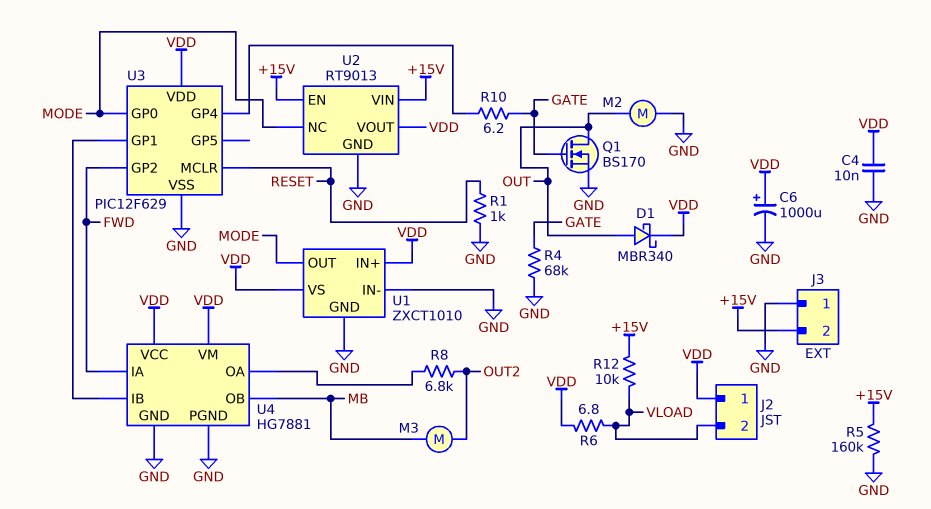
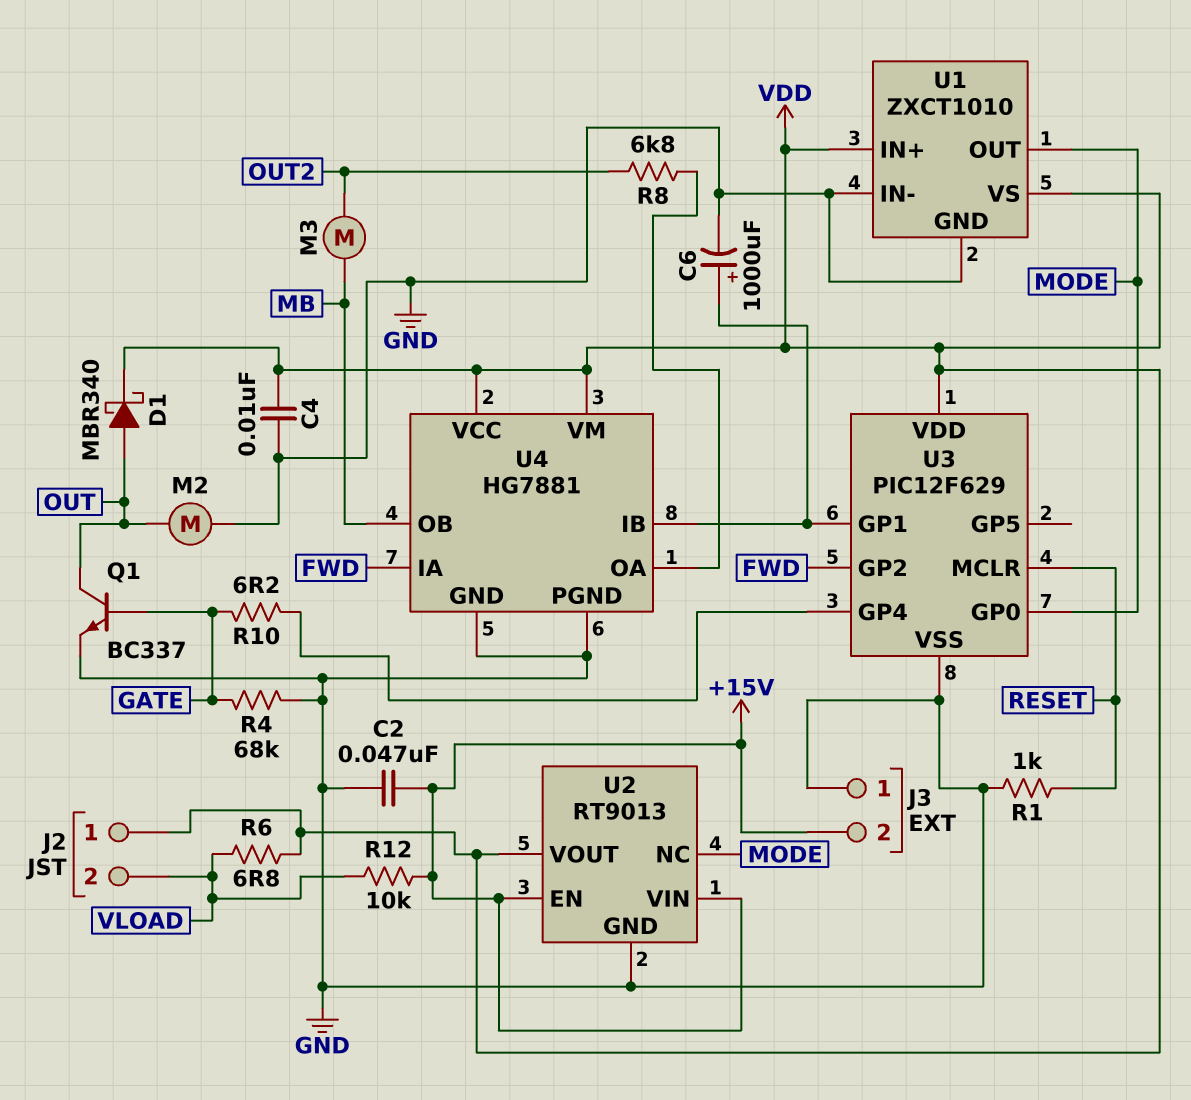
C2: none -> 47nF (+15V, GND)
C6: 1000uF (plus VDD, minus GND) -> 1000uF (plus U3/GP1, minus GND)
Q1: NMOS BS170 (G GATE, D OUT, S GND) -> NPN BC337 (B GATE, C OUT, E GND)
R5: 160k (+15V, GND) -> none

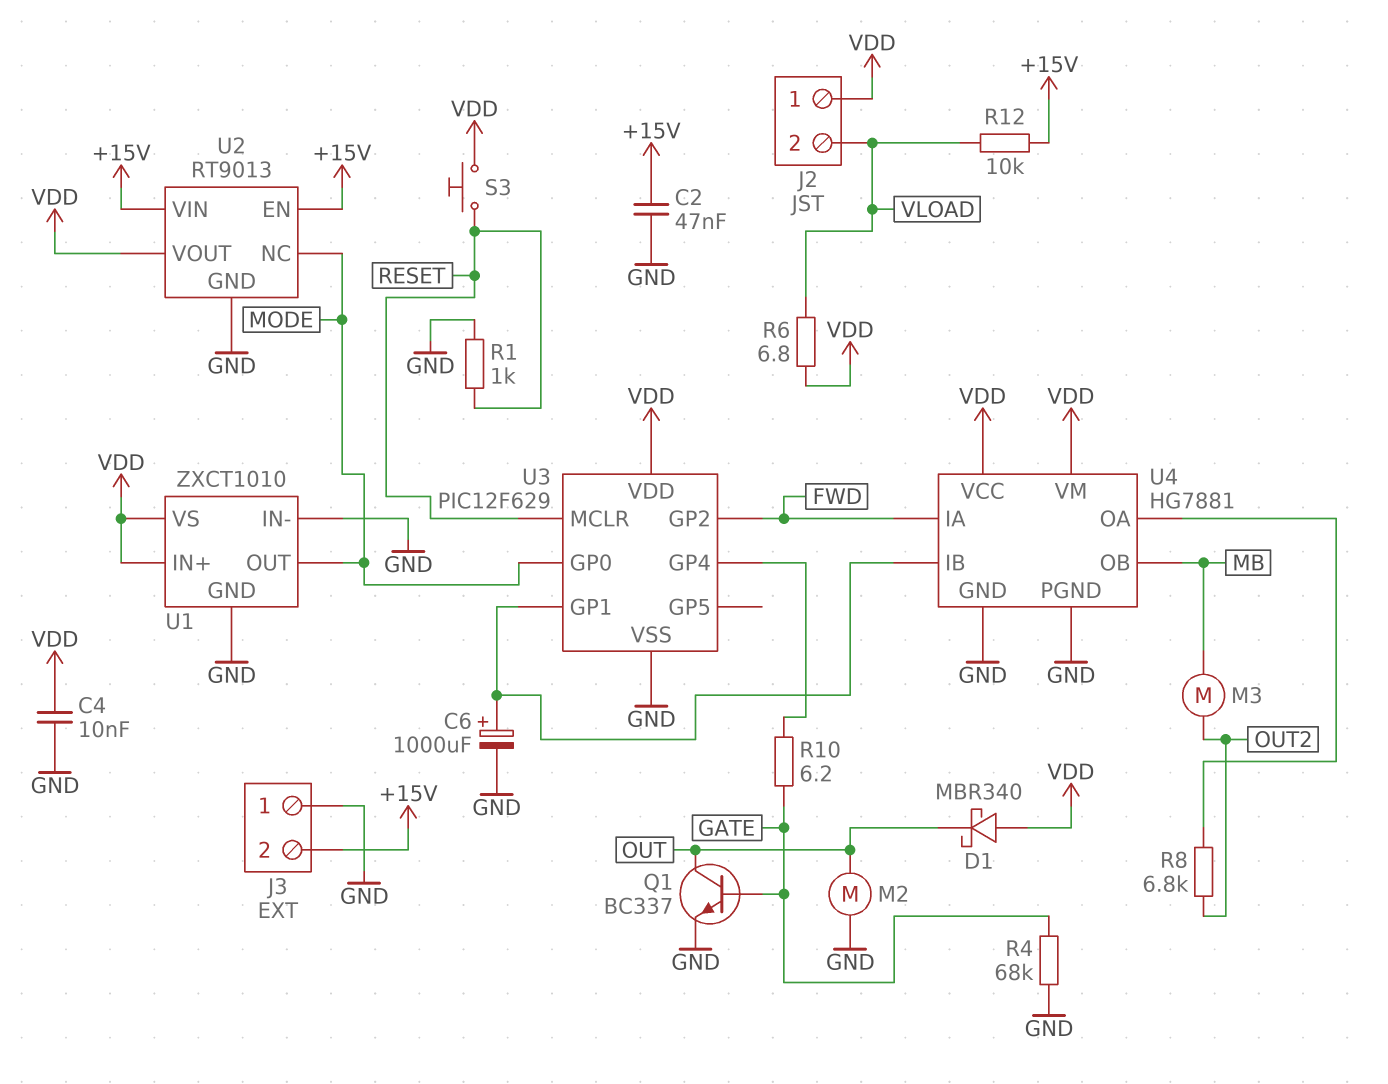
D1: schottky MBR340 (A OUT, K VDD) -> schottky MBR340 (A VDD, K OUT)
S3: none -> button (RESET, VDD)

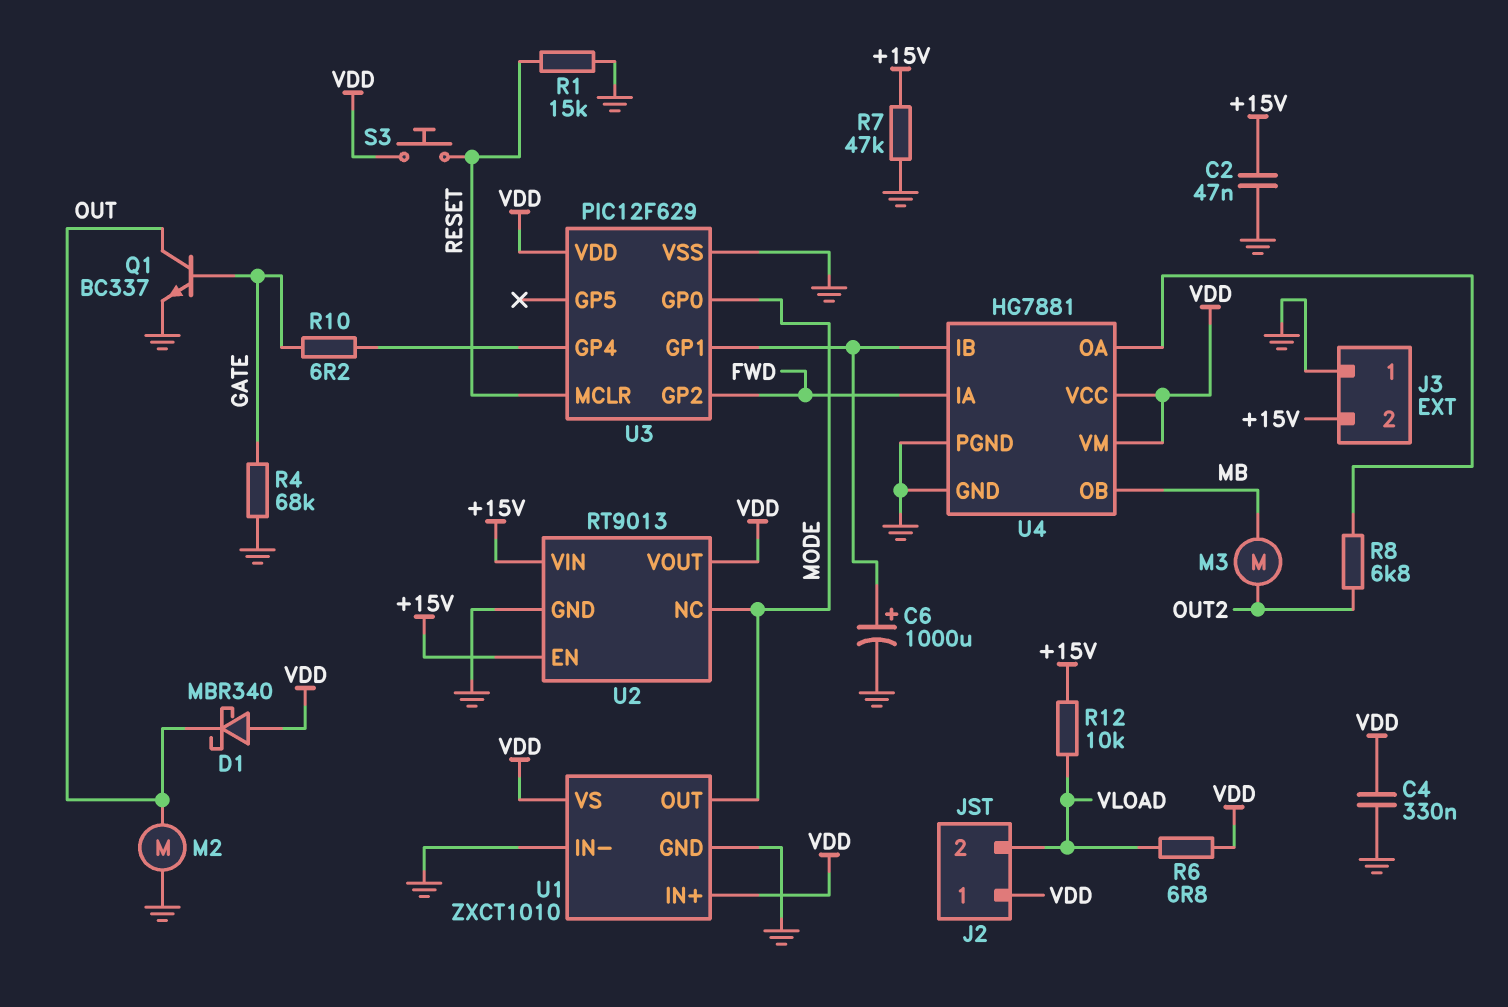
C4: 10nF (GND, VDD) -> 330nF (GND, VDD)
R1: 1k (GND, RESET) -> 15k (GND, RESET)
R7: none -> 47k (+15V, GND)

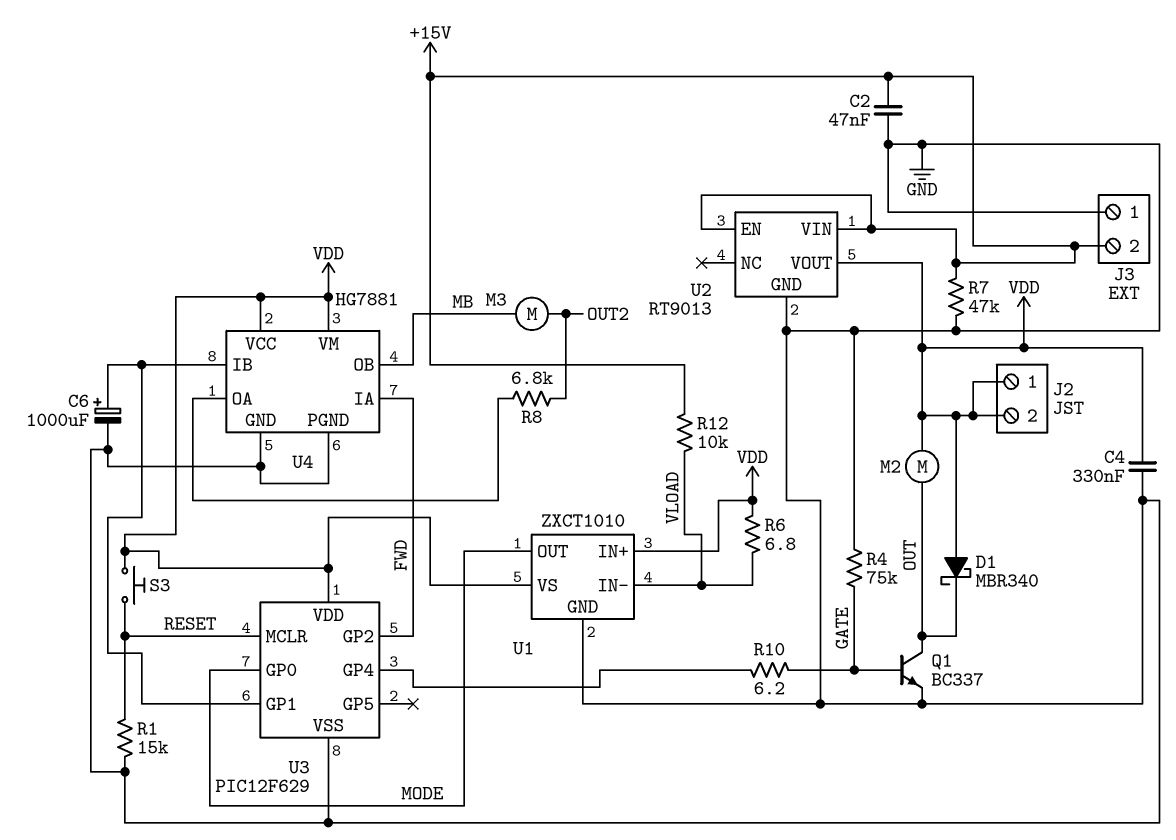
J2 pin 2: VLOAD -> VDD
M2: motor (GND, OUT) -> motor (OUT, VDD)
R4: 68k (GATE, GND) -> 75k (GATE, GND)
U1 pin IN-: GND -> VLOAD
U2 pin NC: MODE -> none

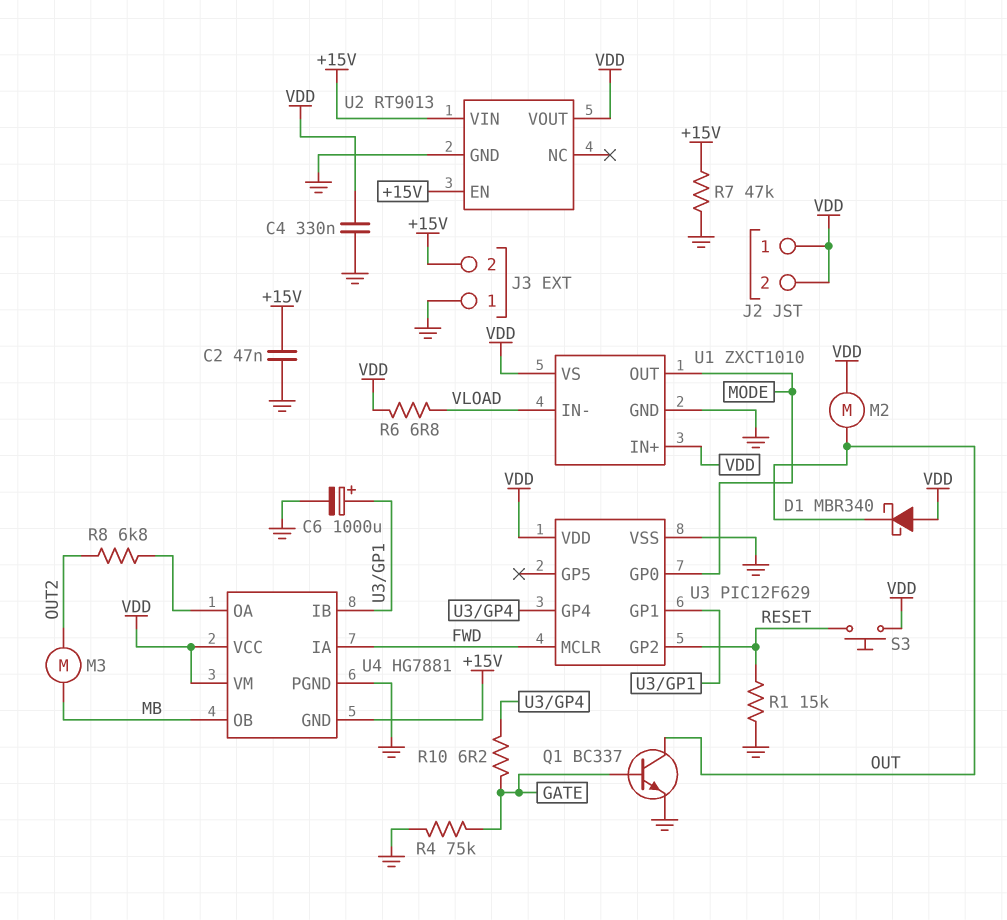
R12: 10k (+15V, VLOAD) -> none
U3 pin GP2: FWD -> RESET
U3 pin MCLR: RESET -> FWD
U4 pin GND: GND -> +15V

